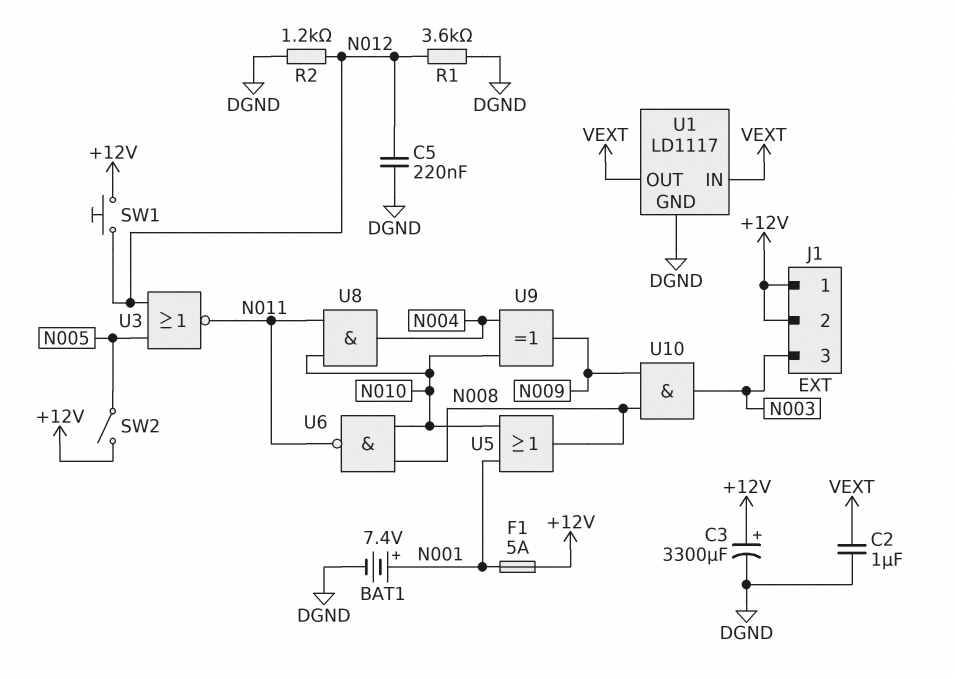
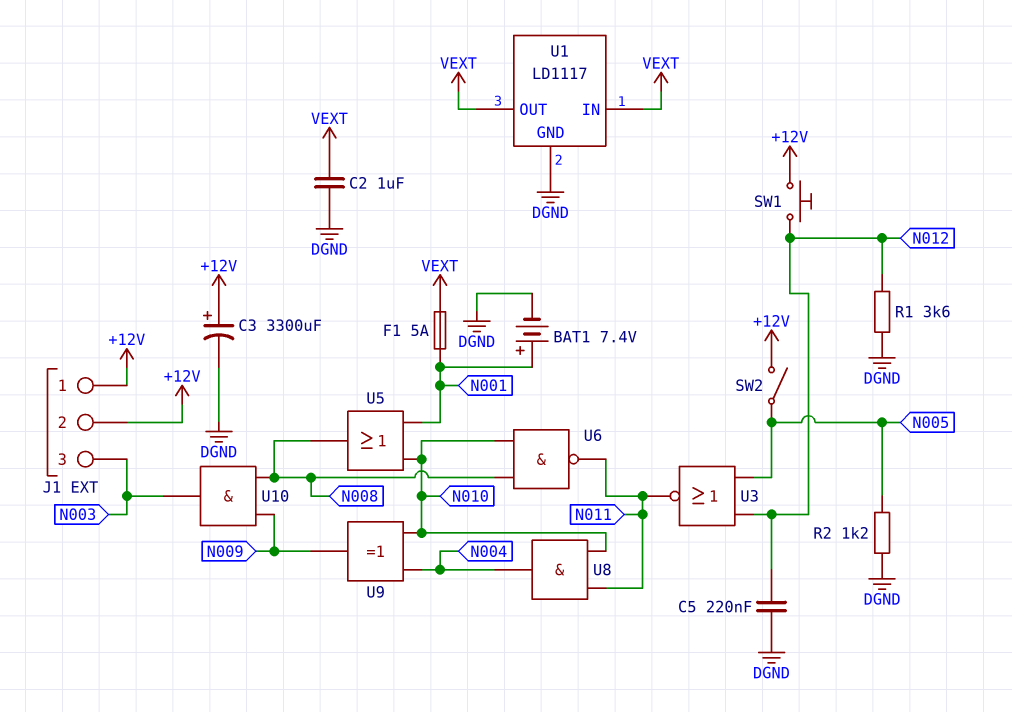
F1: 5A (+12V, N001) -> 5A (N001, VEXT)
R2: 1.2k (DGND, N012) -> 1.2k (DGND, N005)

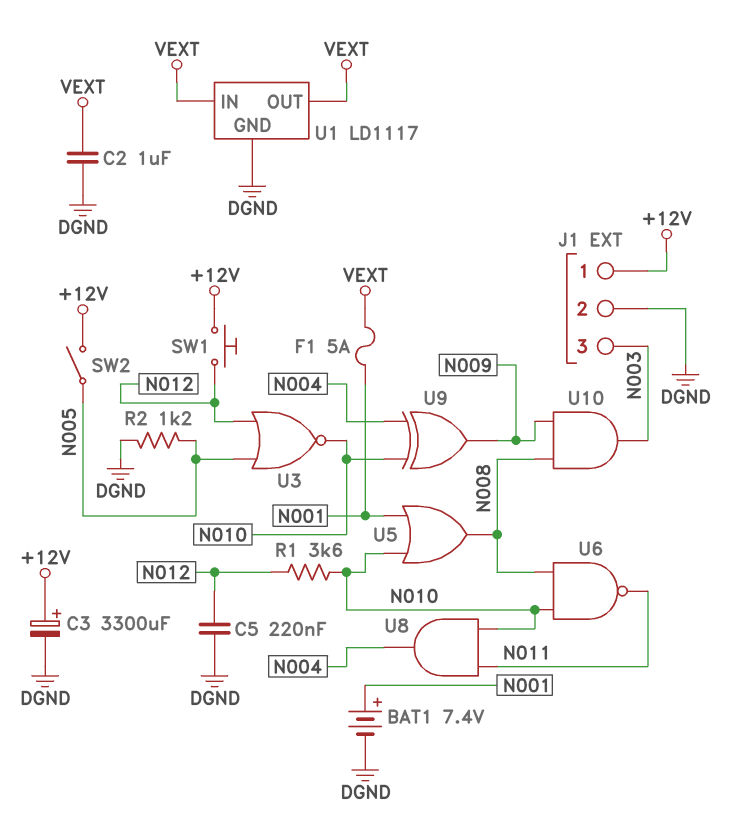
J1 pin 2: +12V -> DGND
R1: 3.6k (DGND, N012) -> 3.6k (N010, N012)
U3: NOR (in N005, in N012, out N011) -> NOR (in N005, in N012, out N010)

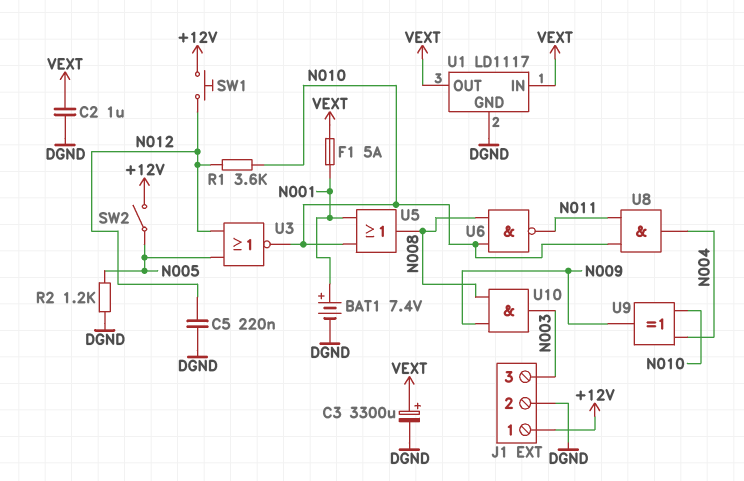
C3: 3300uF (plus +12V, minus DGND) -> 3300uF (plus VEXT, minus DGND)

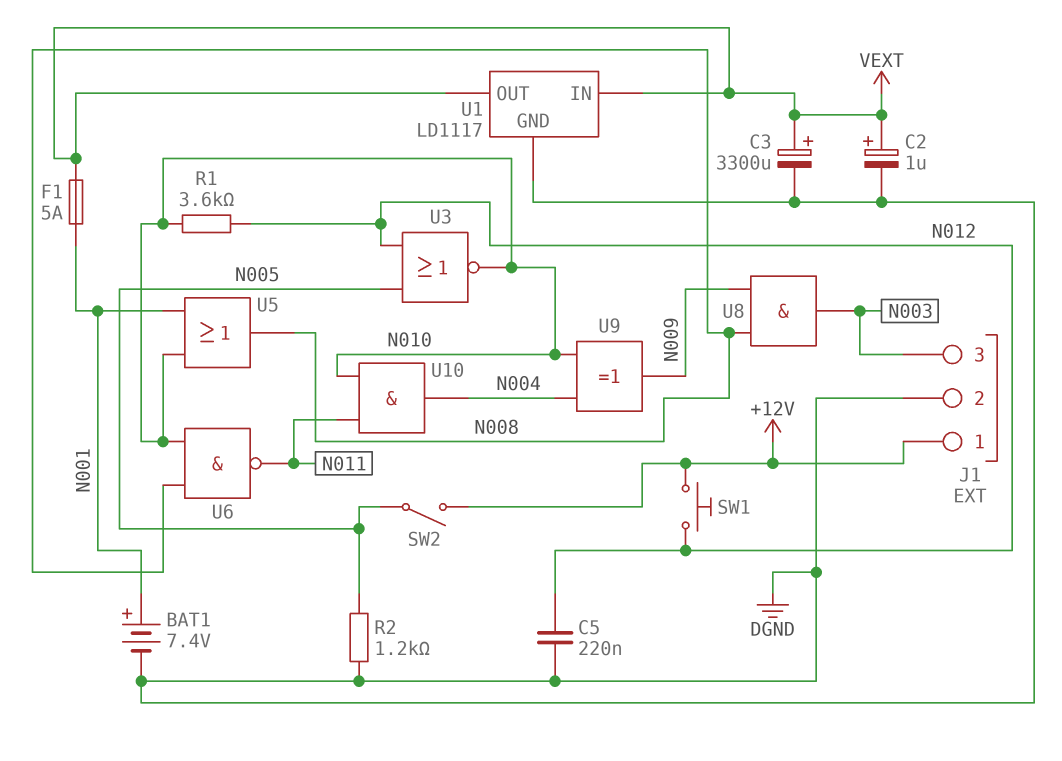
C2: 1uF (DGND, VEXT) -> 1uF (plus VEXT, minus DGND)
U8: AND (in N010, in N011, out N004) -> AND (in N008, in N009, out N003)
U10: AND (in N008, in N009, out N003) -> AND (in N010, in N011, out N004)

